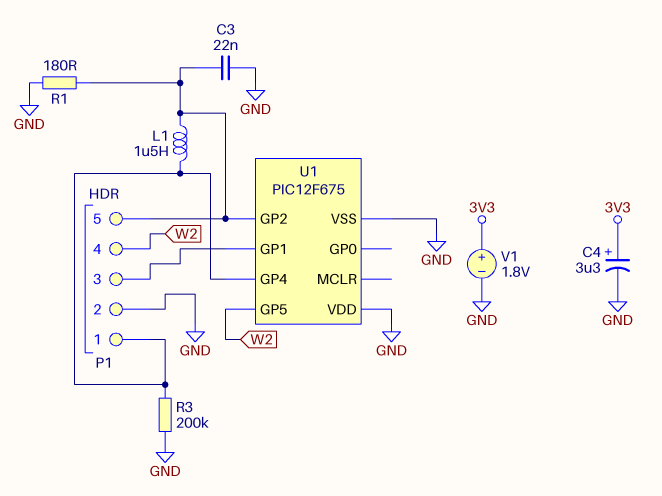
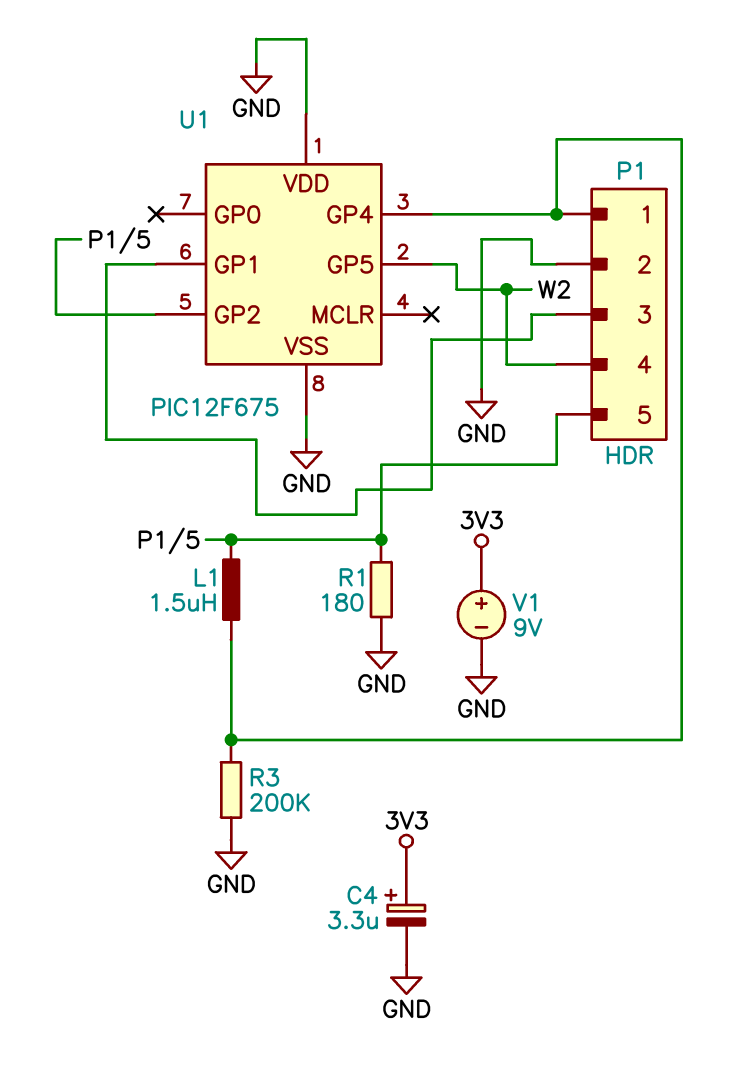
C3: 22nF (GND, P1/5) -> none
V1: 1.8V (plus 3V3, minus GND) -> 9V (plus 3V3, minus GND)

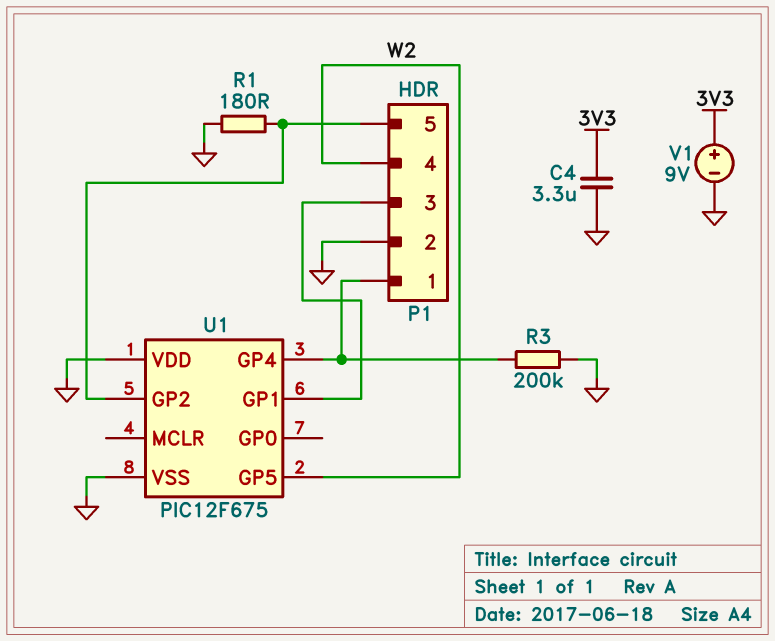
C4: 3.3uF (plus 3V3, minus GND) -> 3.3uF (3V3, GND)
L1: 1.5uH (P1/1, P1/5) -> none

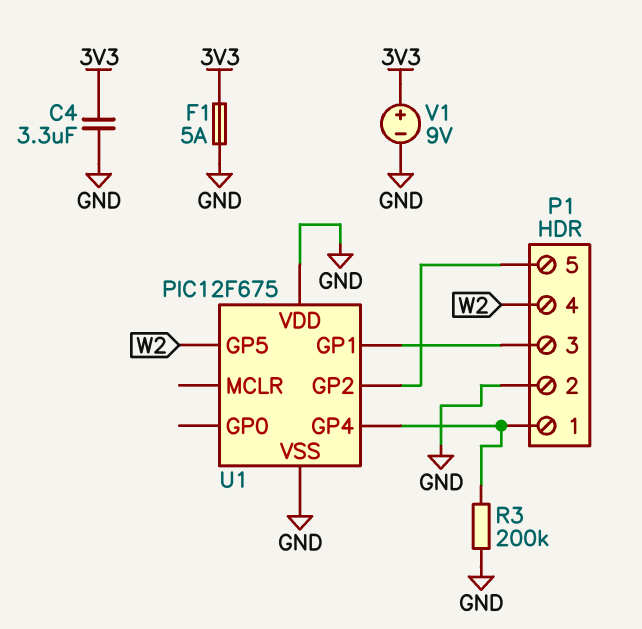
F1: none -> 5A (3V3, GND)
R1: 180 (GND, P1/5) -> none

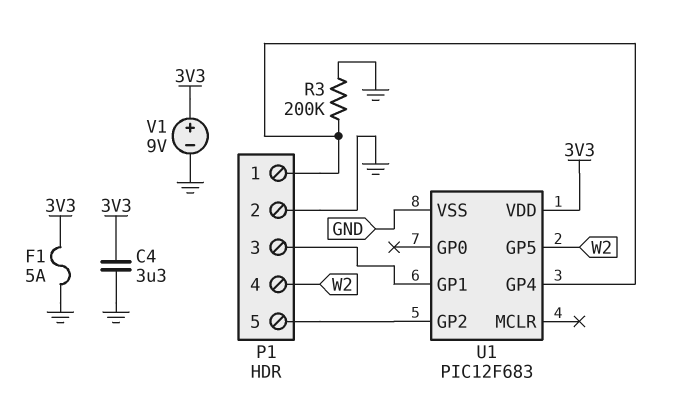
U1: PIC12F675 -> PIC12F683
U1 pin VDD: GND -> 3V3

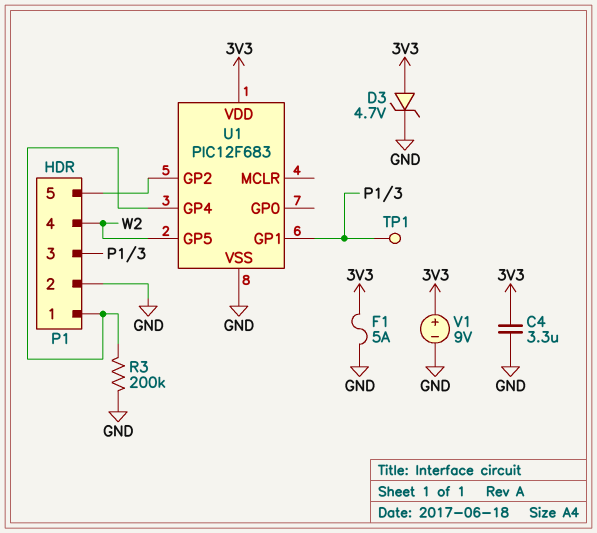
D3: none -> zener 4.7V (A 3V3, K GND)
TP1: none -> test point (P1/3)

